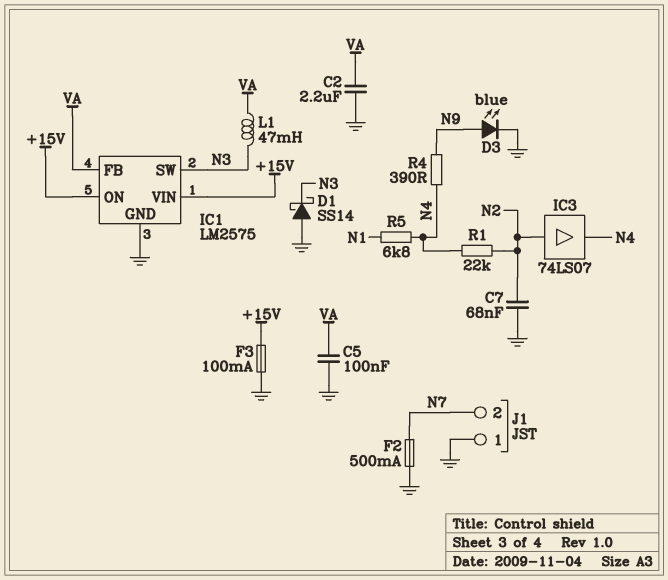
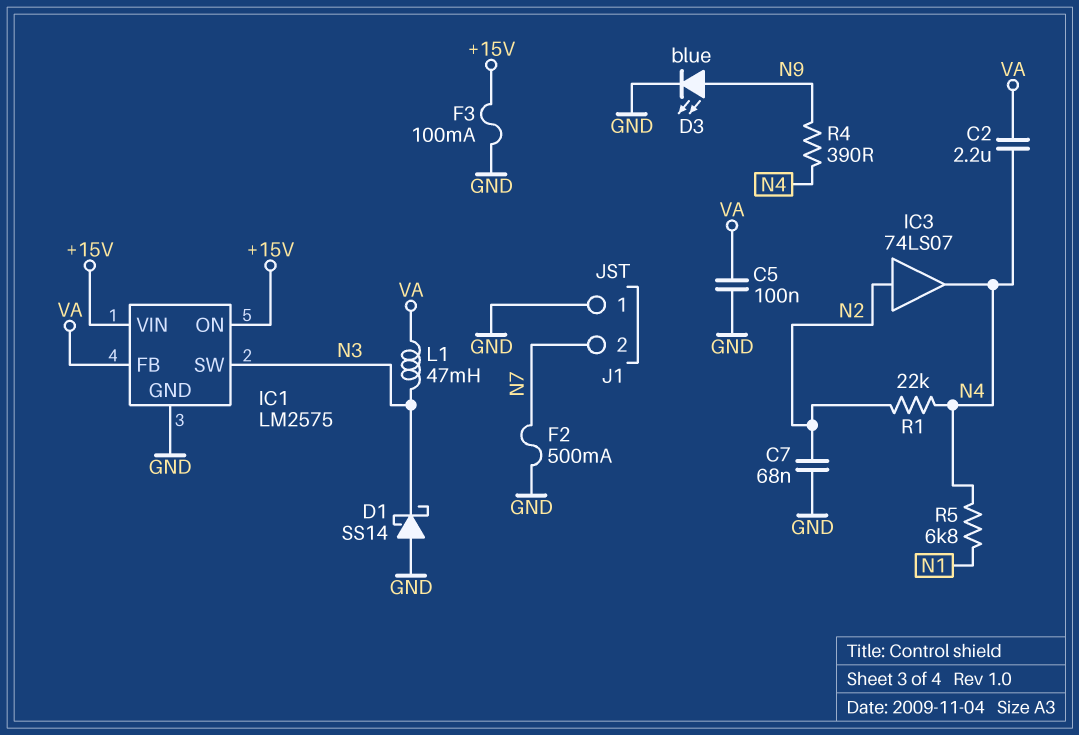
C2: 2.2uF (GND, VA) -> 2.2uF (N4, VA)

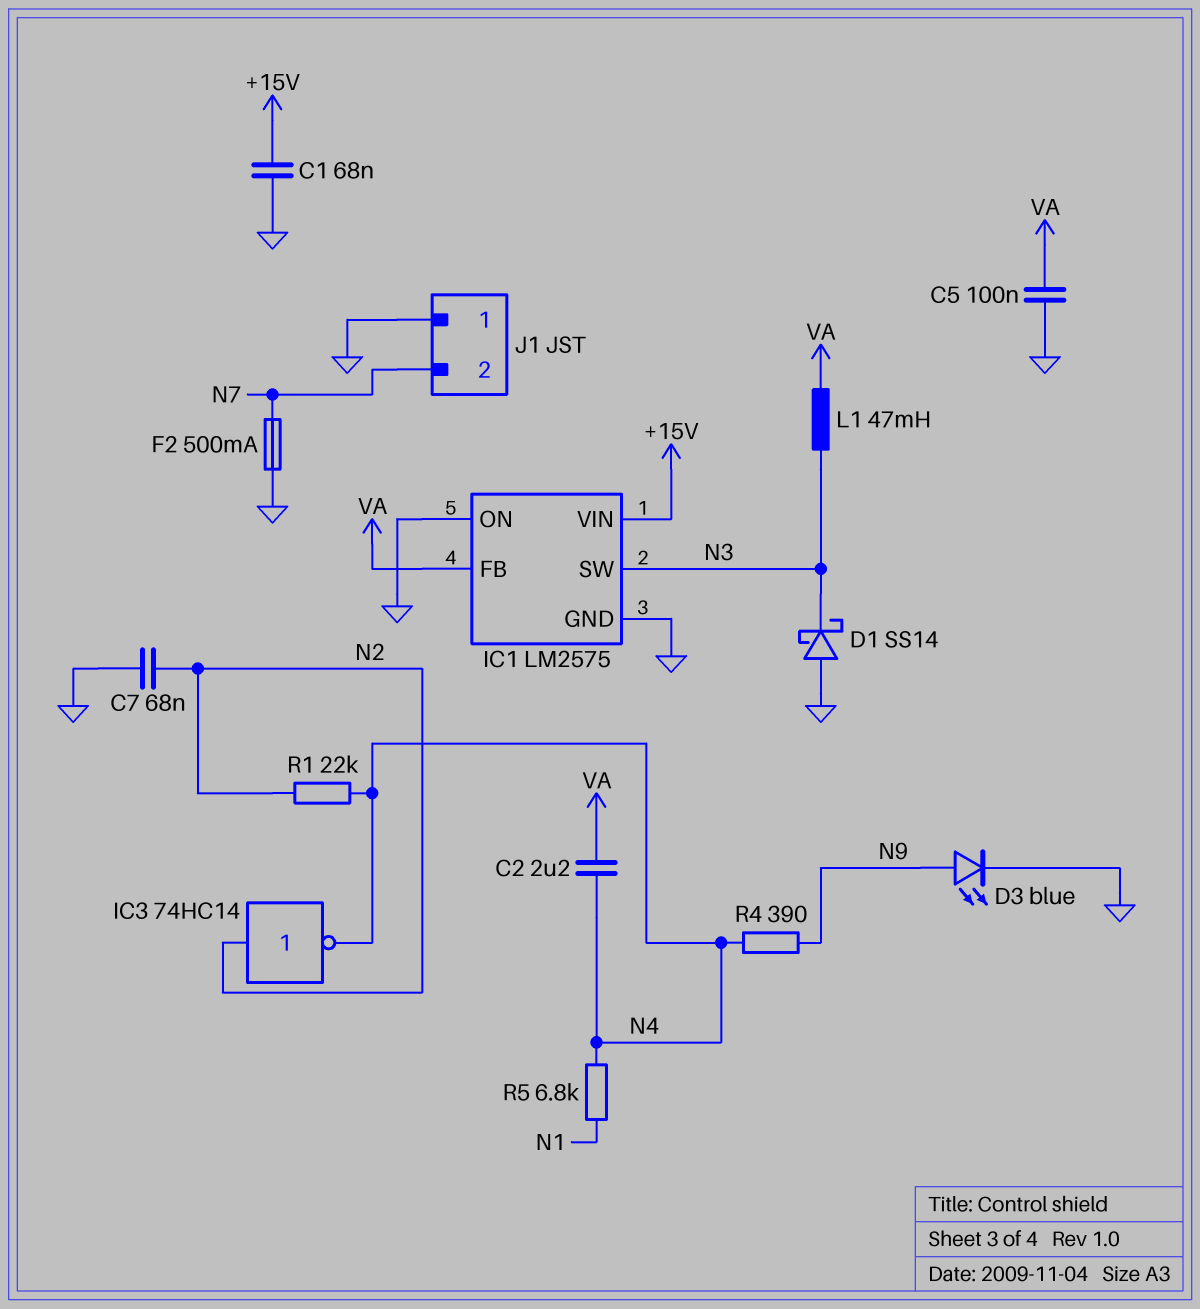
C1: none -> 68nF (+15V, GND)
F3: 100mA (+15V, GND) -> none
IC1 pin ON: +15V -> GND
IC3: buffer 74LS07 (in N2, out N4) -> NOT 74HC14 (in N2, out N4)

